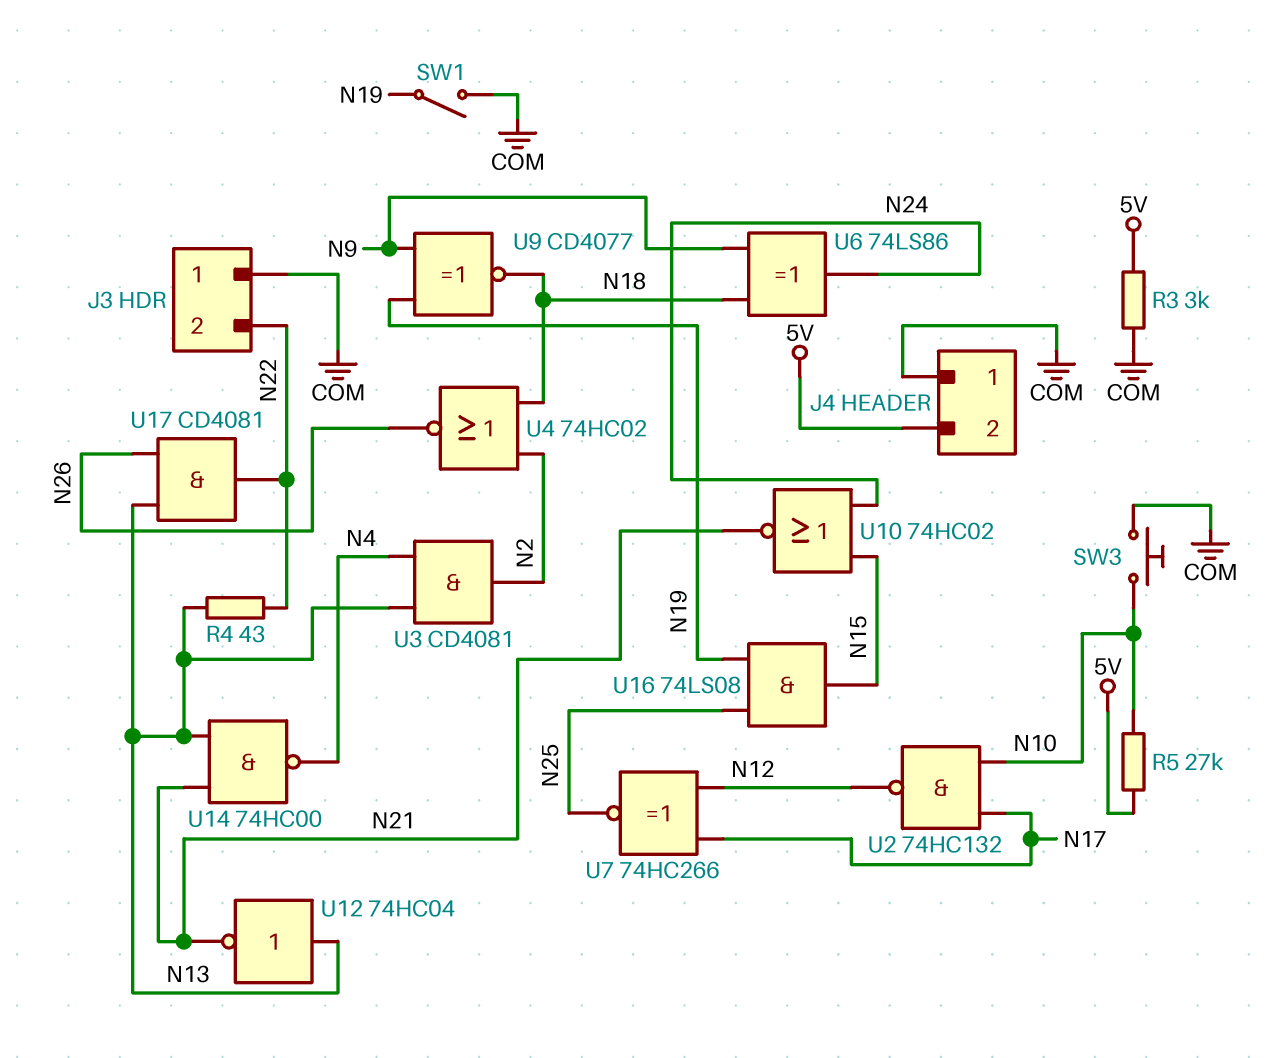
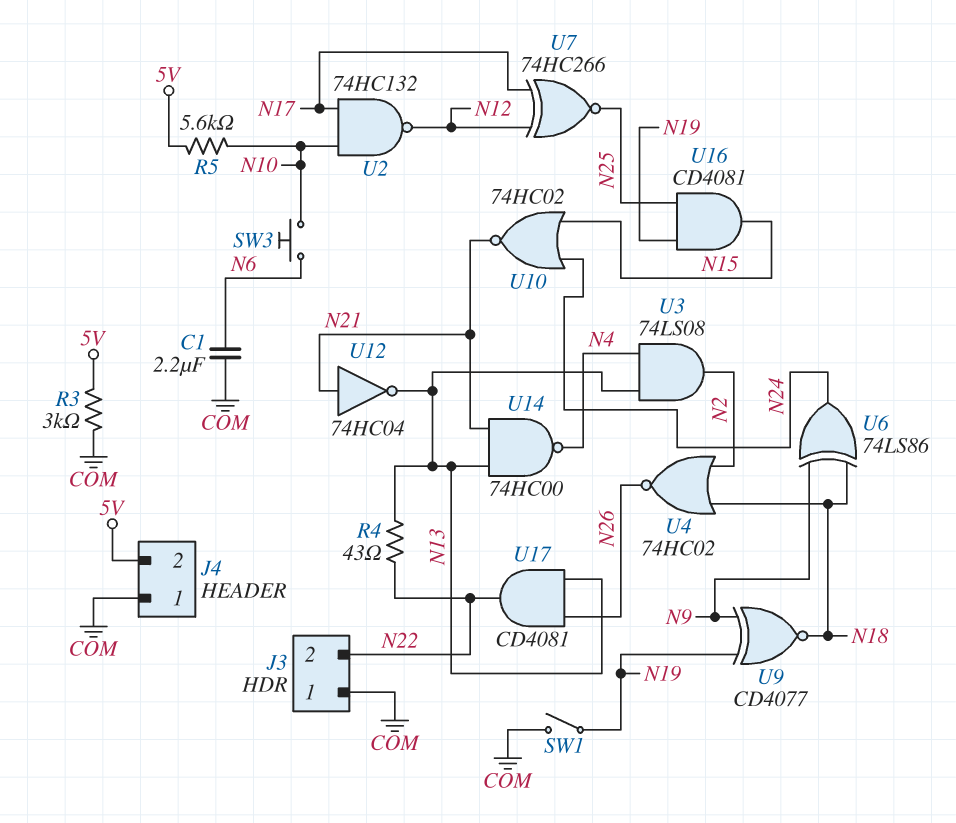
C1: none -> 2.2uF (COM, N6)
R5: 27k (5V, N10) -> 5.6k (5V, N10)
SW3: button (COM, N10) -> button (N6, N10)
U3: AND CD4081 (in N4, in N13, out N2) -> AND 74LS08 (in N4, in N13, out N2)
U12: NOT 74HC04 (in N13, out N21) -> NOT 74HC04 (in N21, out N13)
U16: AND 74LS08 (in N19, in N25, out N15) -> AND CD4081 (in N19, in N25, out N15)

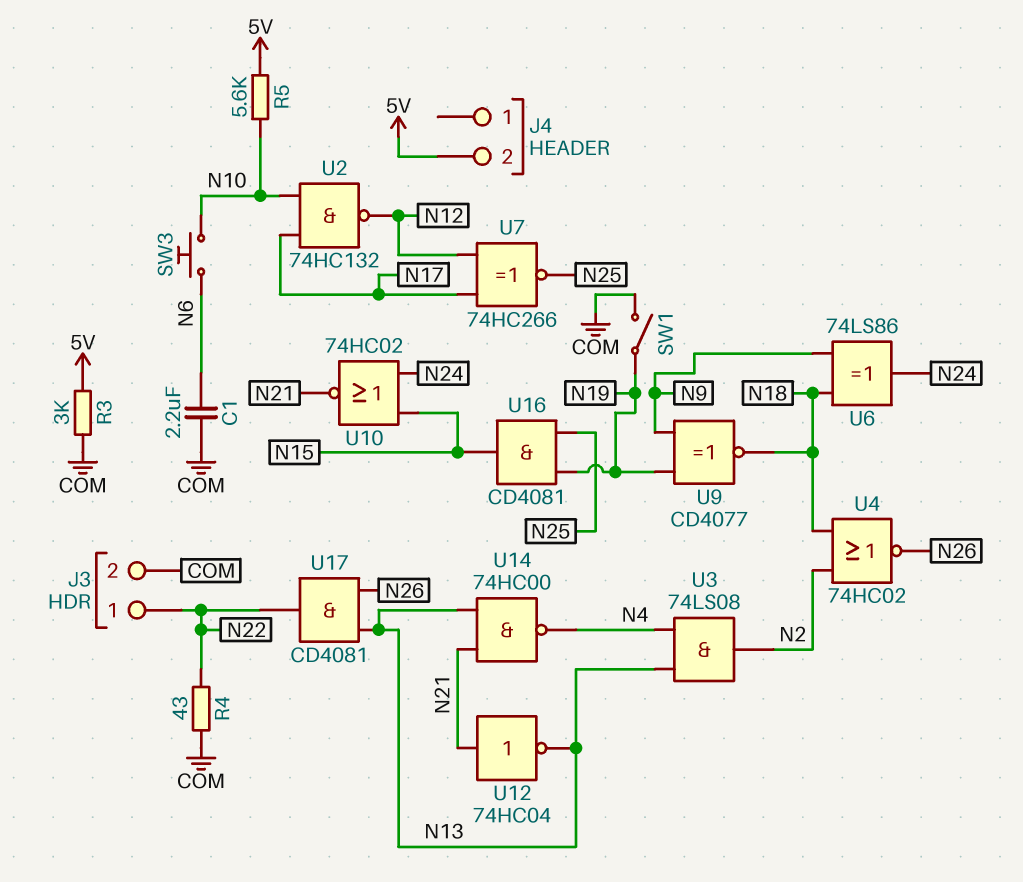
J3 pin 1: COM -> N22
J3 pin 2: N22 -> COM
J4 pin 1: COM -> none
R4: 43 (N13, N22) -> 43 (COM, N22)

